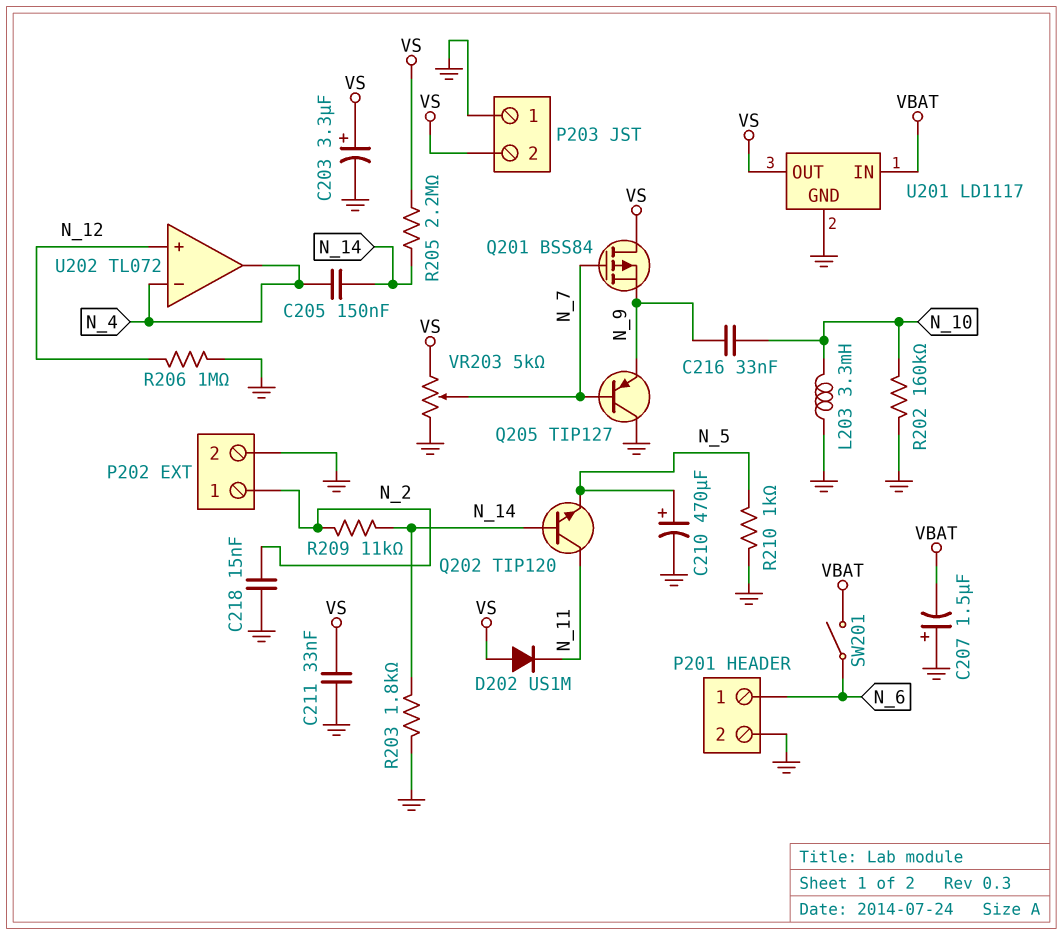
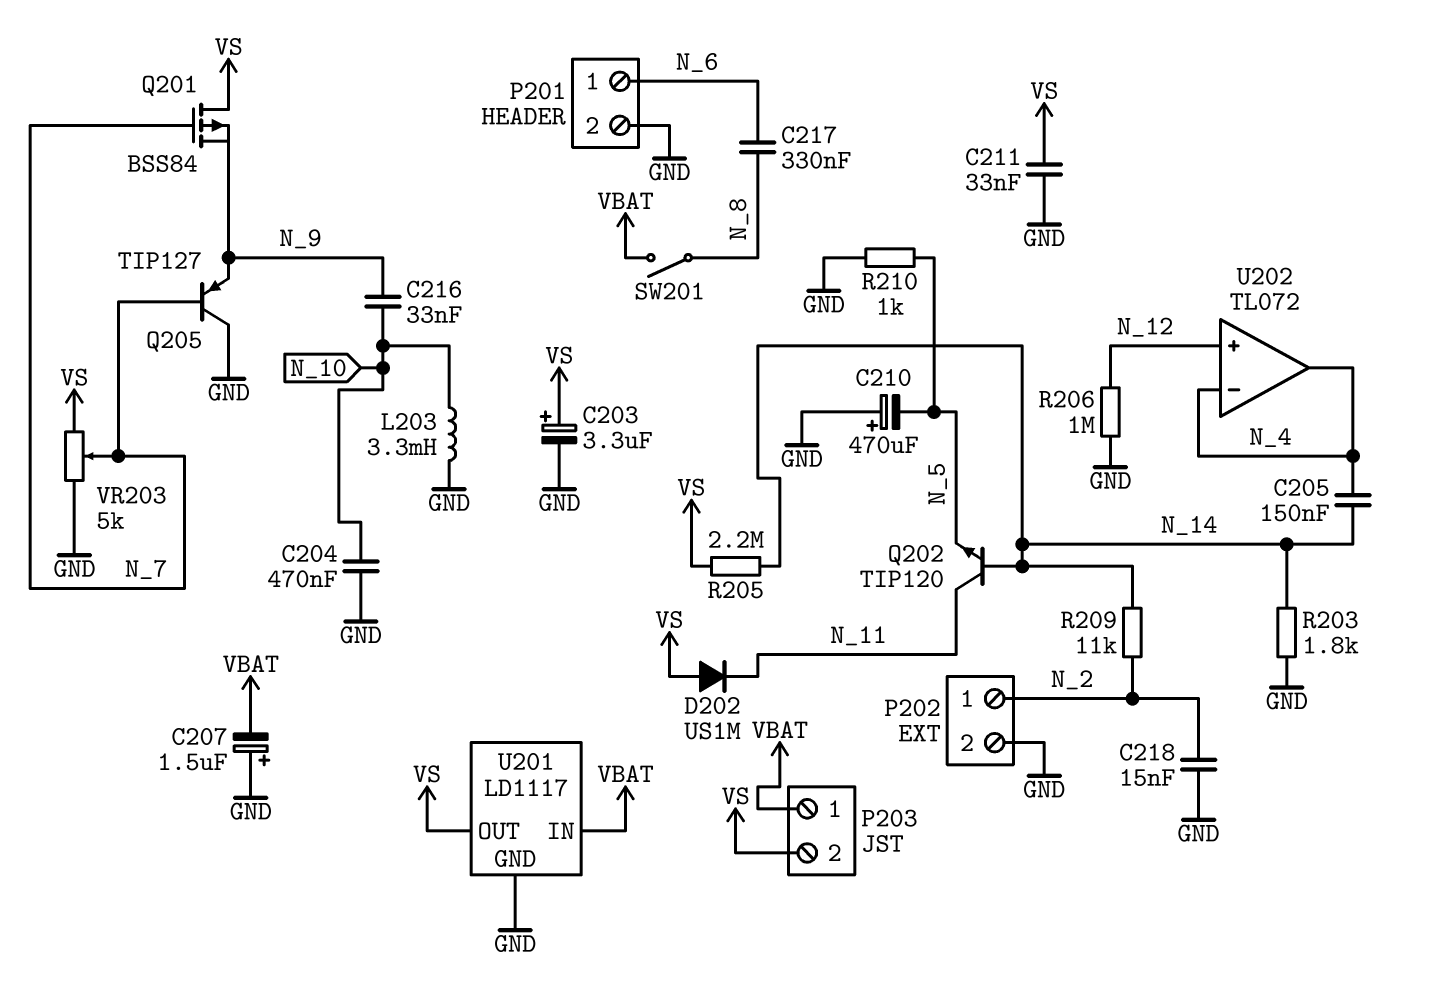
C204: none -> 470nF (GND, N_10)
C210: 470uF (plus N_5, minus GND) -> 470uF (plus GND, minus N_5)
C217: none -> 330nF (N_6, N_8)
P203 pin 1: GND -> VBAT
R202: 160k (GND, N_10) -> none
SW201: switch (N_6, VBAT) -> switch (N_8, VBAT)

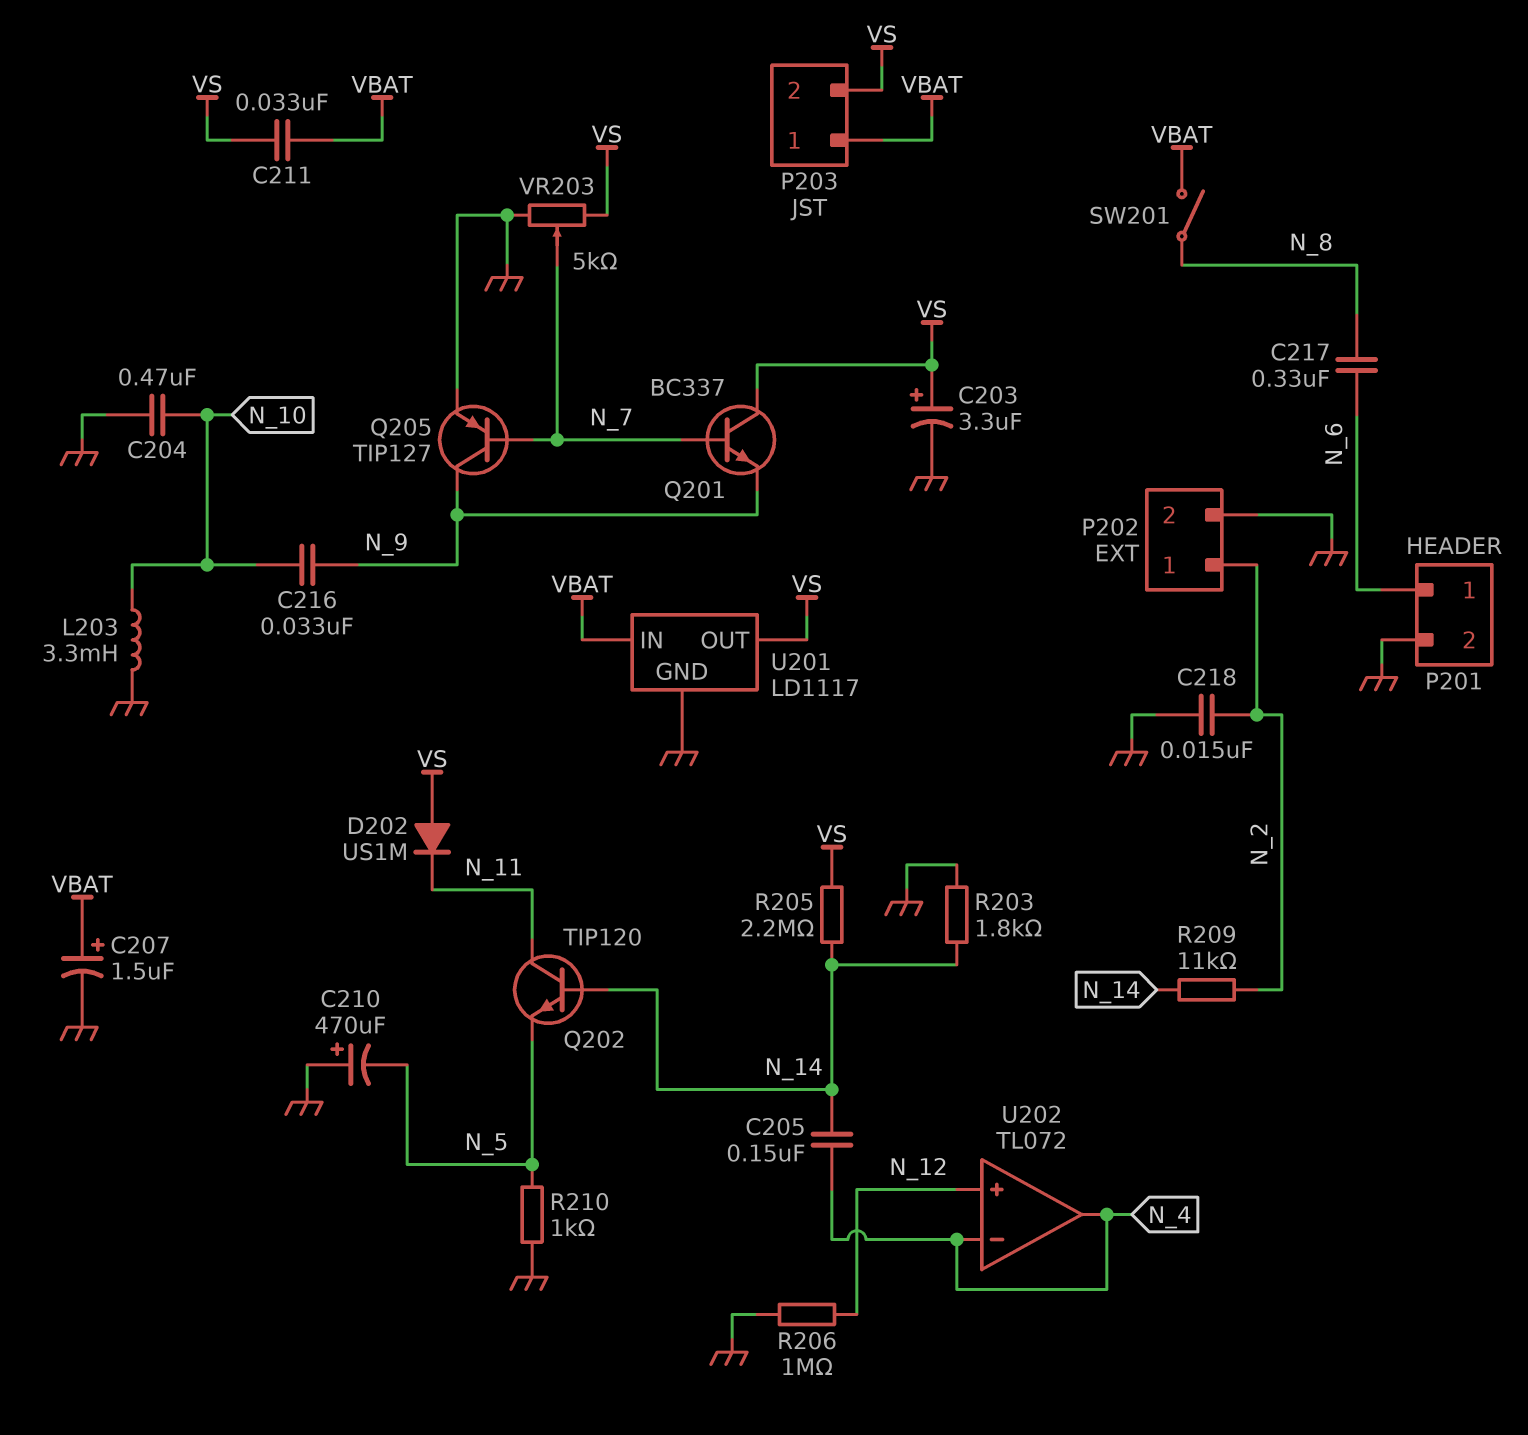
C207: 1.5uF (plus GND, minus VBAT) -> 1.5uF (plus VBAT, minus GND)
C211: 33nF (GND, VS) -> 33nF (VBAT, VS)
Q201: PMOS BSS84 (G N_7, D VS, S N_9) -> NPN BC337 (B N_7, C VS, E N_9)
Q205: PNP TIP127 (B N_7, C GND, E N_9) -> PNP TIP127 (B N_7, C N_9, E GND)

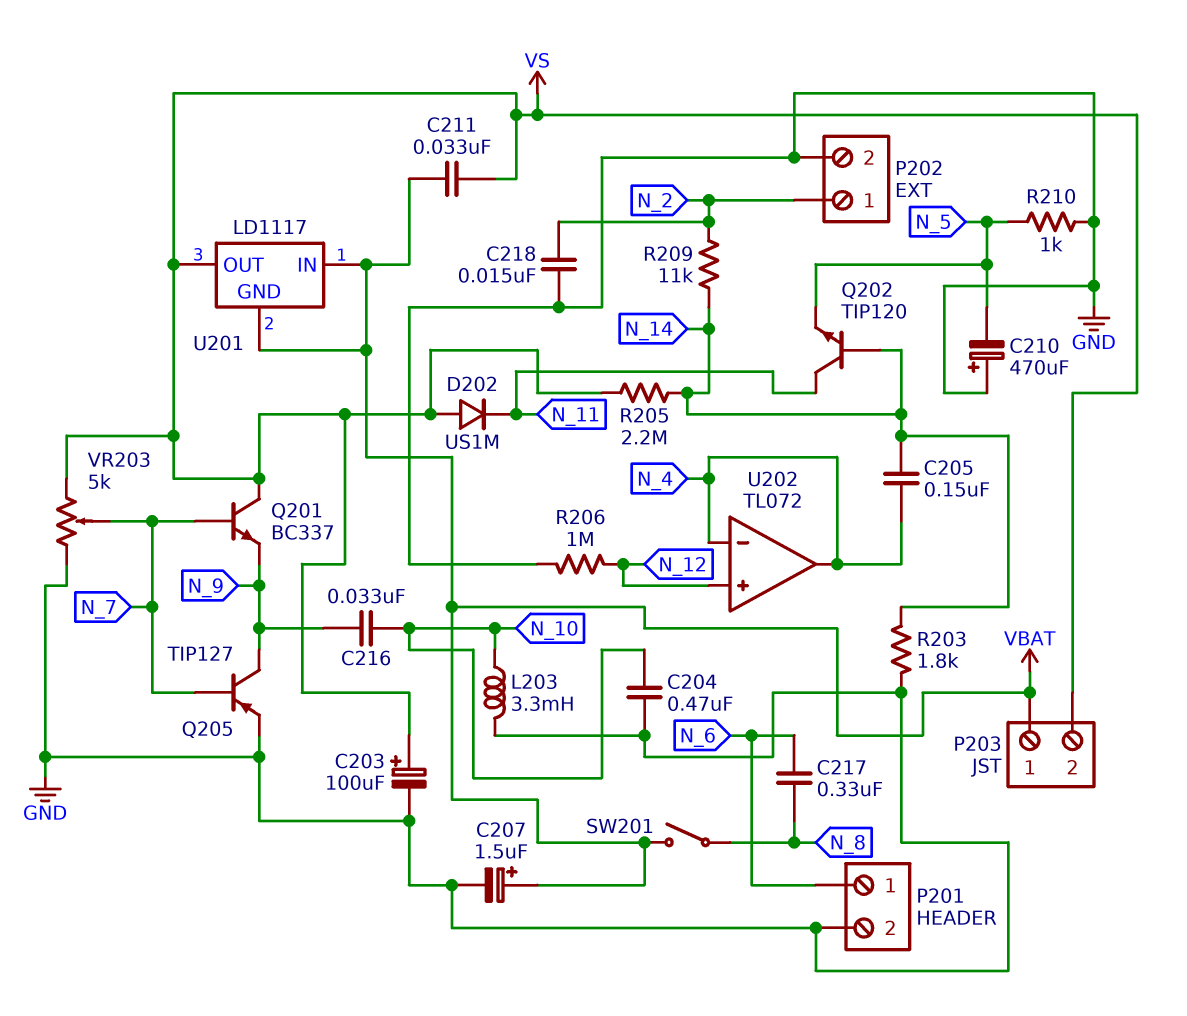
C203: 3.3uF (plus VS, minus GND) -> 100uF (plus VS, minus GND)
U201 pin GND: GND -> VBAT

